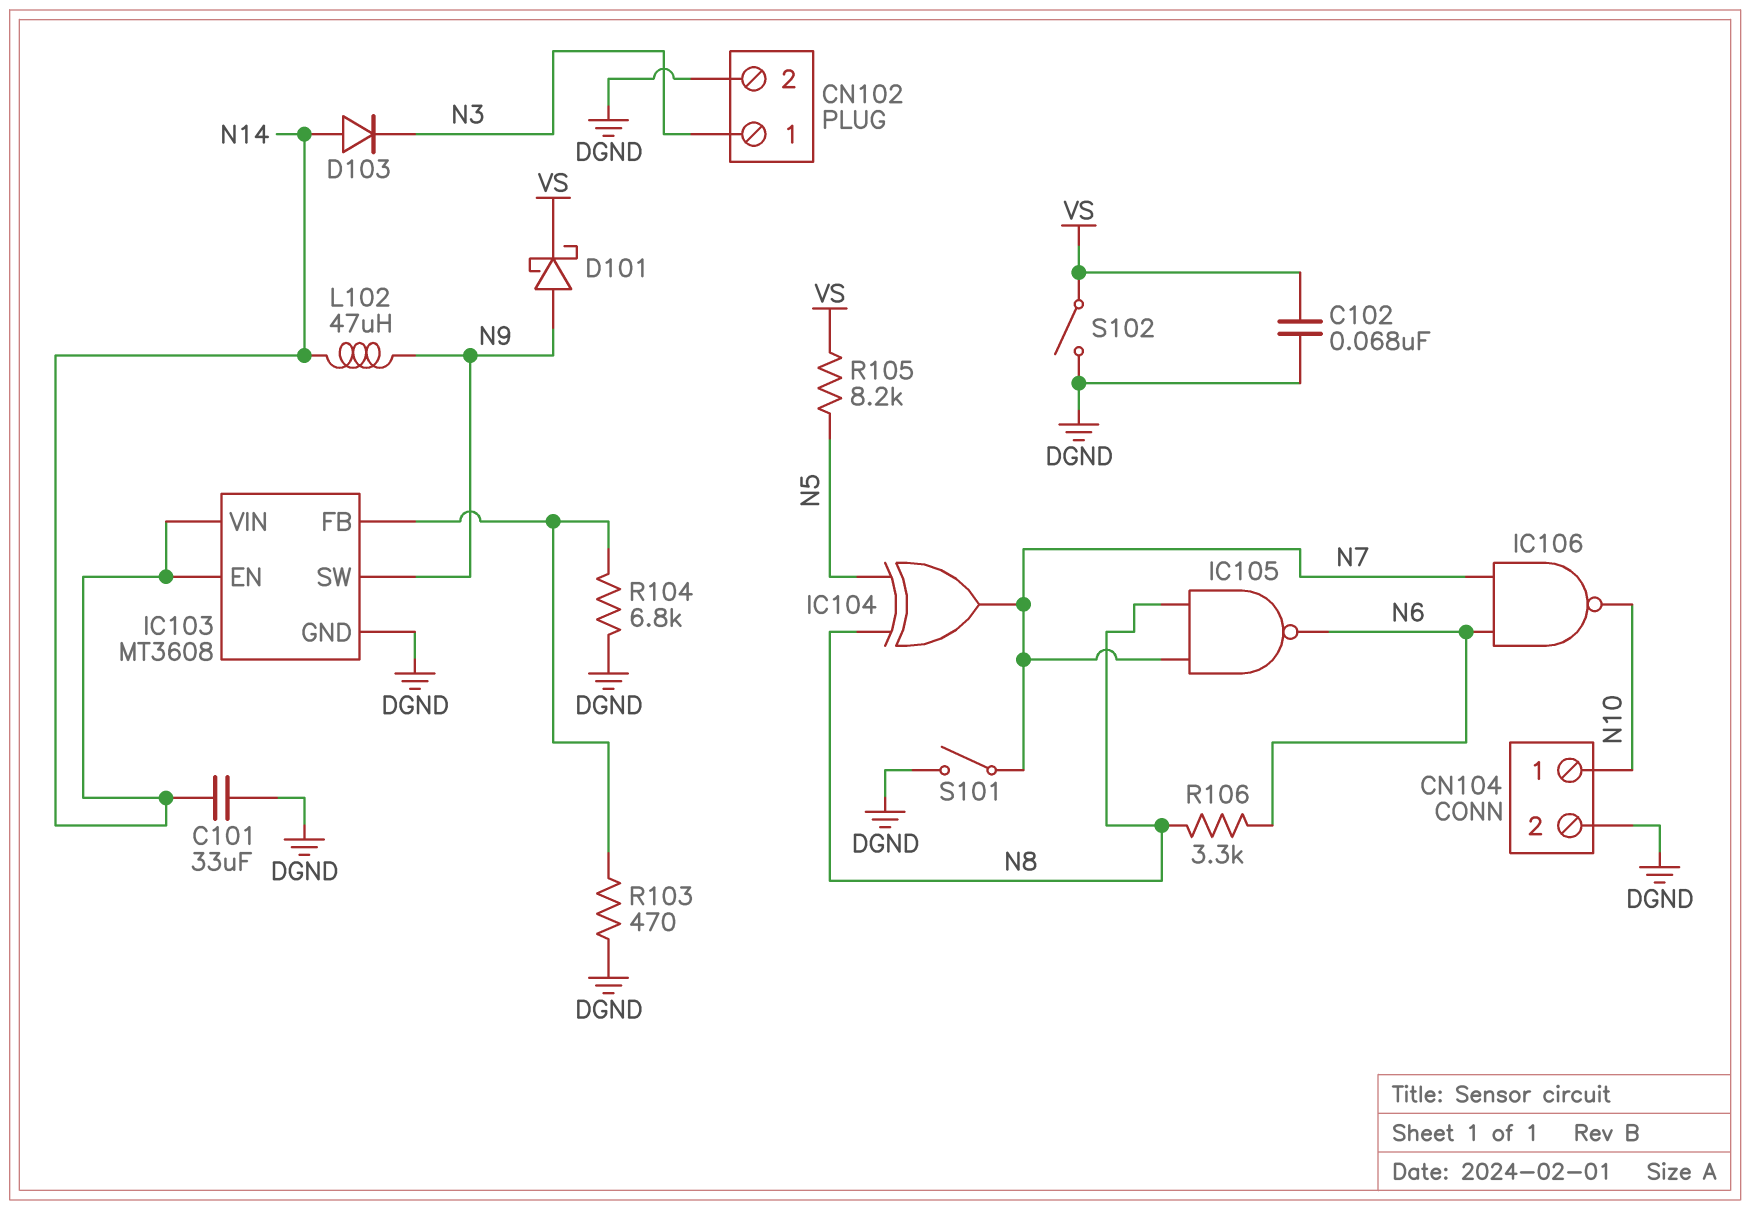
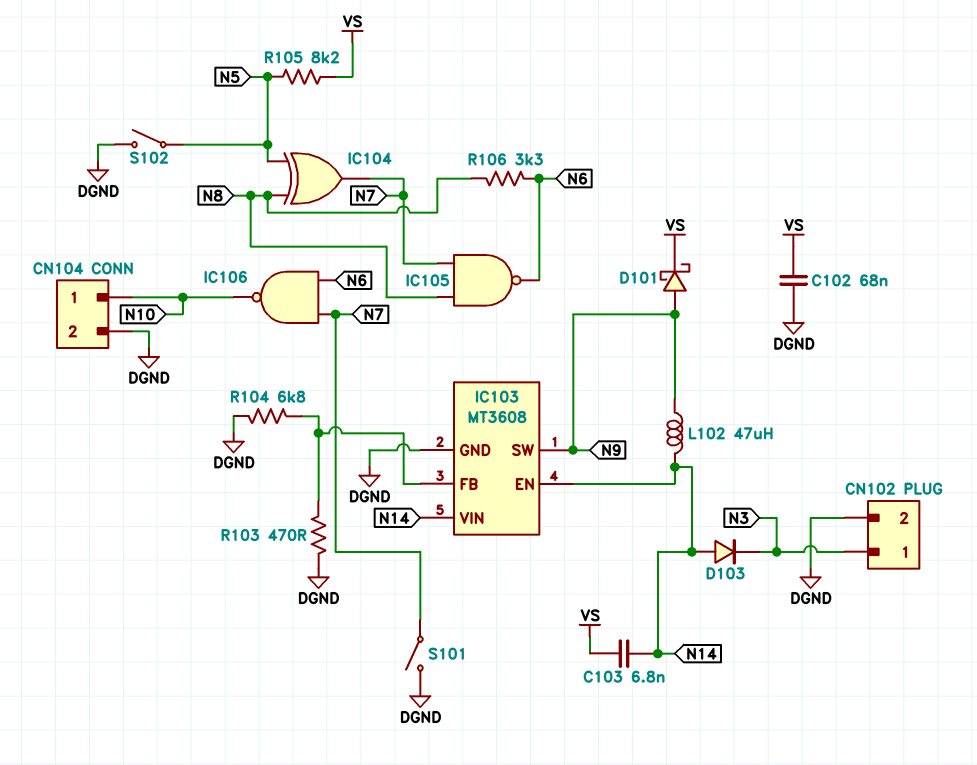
C101: 33uF (DGND, N14) -> none
C103: none -> 6.8nF (N14, VS)
S102: switch (DGND, VS) -> switch (DGND, N5)

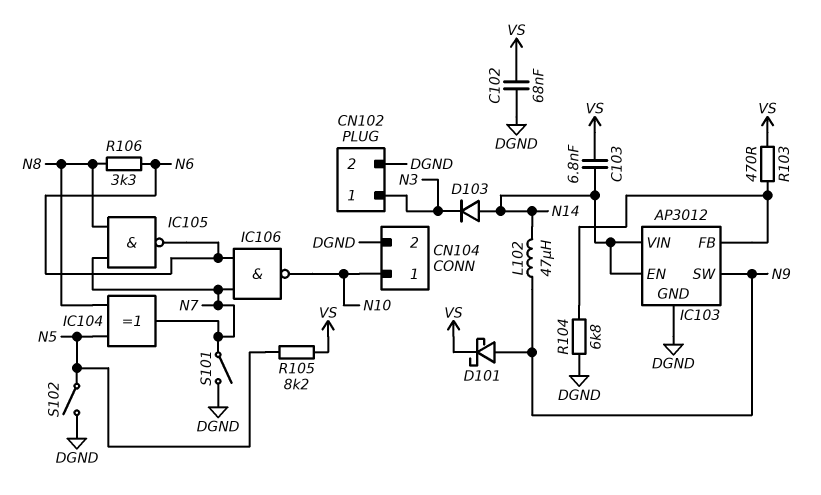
IC103: MT3608 -> AP3012
R103: 470 (DGND, IC103/FB) -> 470 (IC103/FB, VS)

